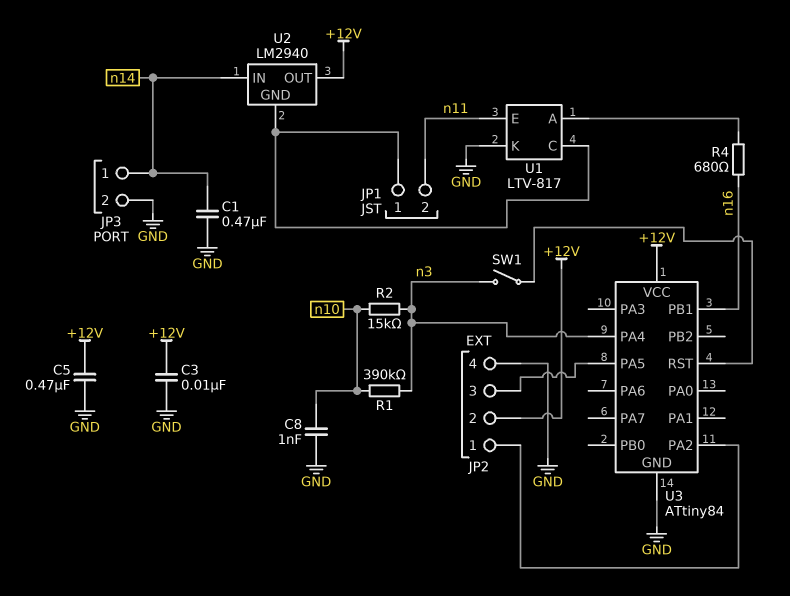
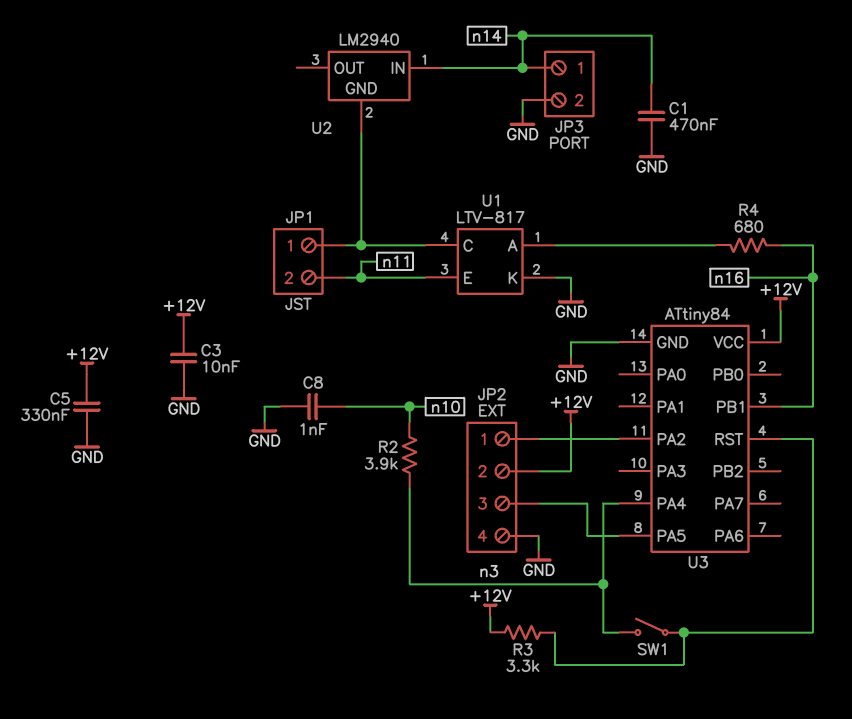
C5: 470nF (+12V, GND) -> 330nF (+12V, GND)
R1: 390k (n3, n10) -> none
R2: 15k (n3, n10) -> 3.9k (n3, n10)
R3: none -> 3.3k (+12V, U3/RST)
U2 pin OUT: +12V -> none

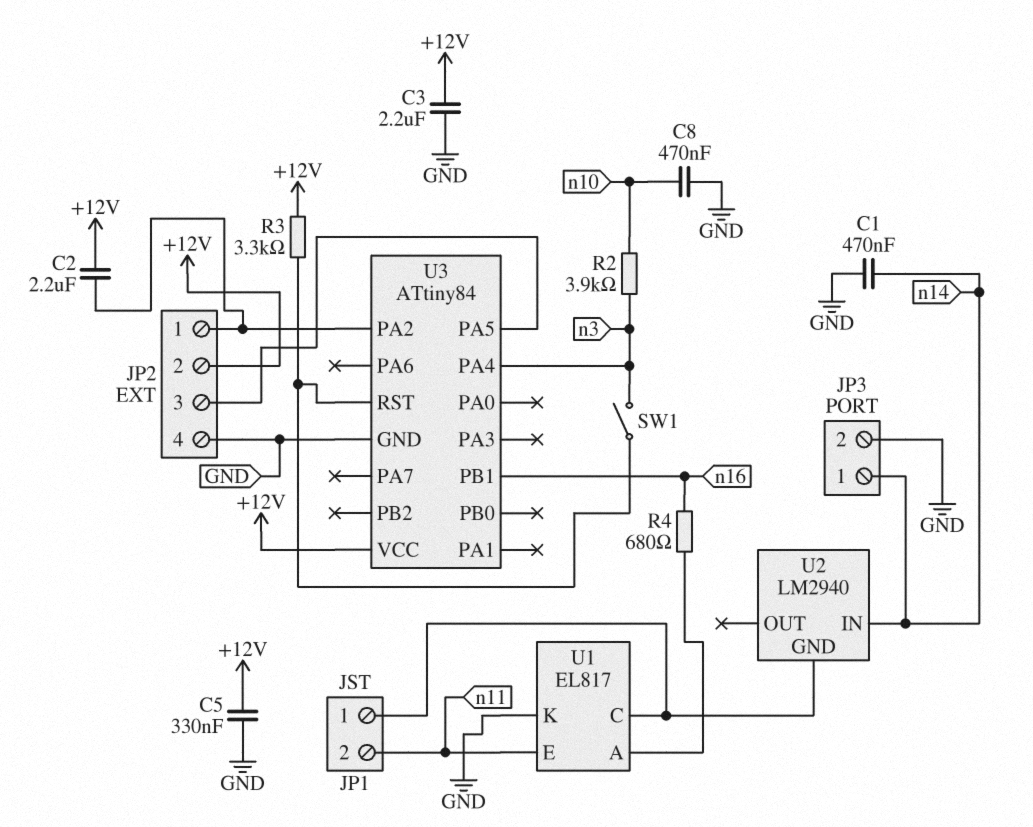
C2: none -> 2.2uF (+12V, JP2/1)
C3: 10nF (+12V, GND) -> 2.2uF (+12V, GND)
C8: 1nF (GND, n10) -> 470nF (GND, n10)
U1: LTV-817 -> EL817

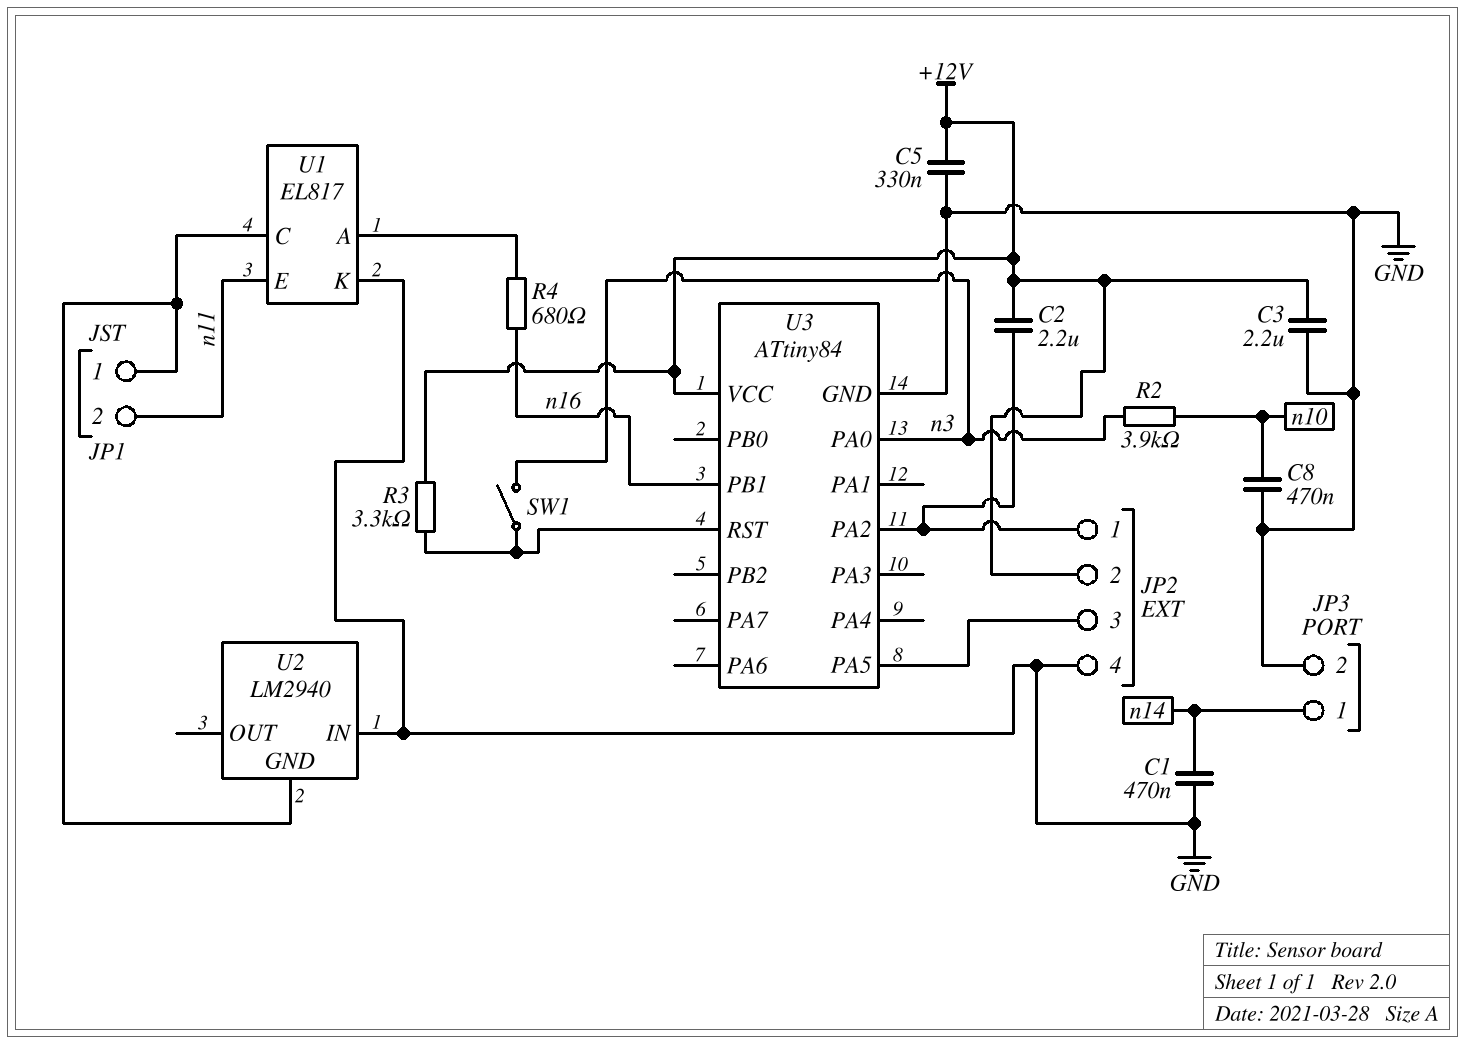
U2 pin IN: n14 -> GND
U3 pin PA0: none -> n3
U3 pin PA4: n3 -> none

